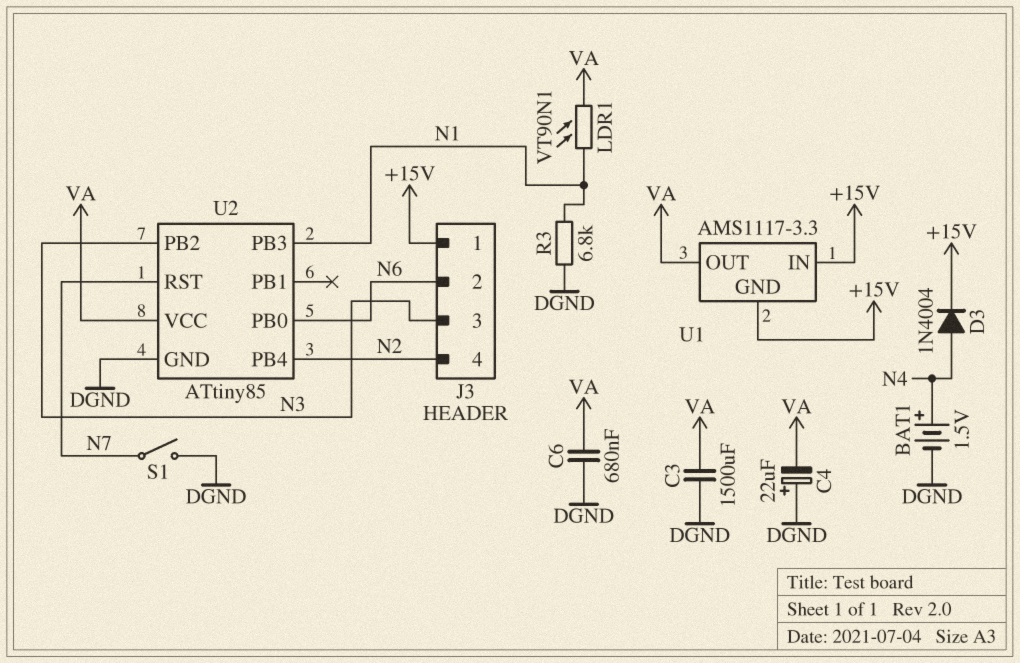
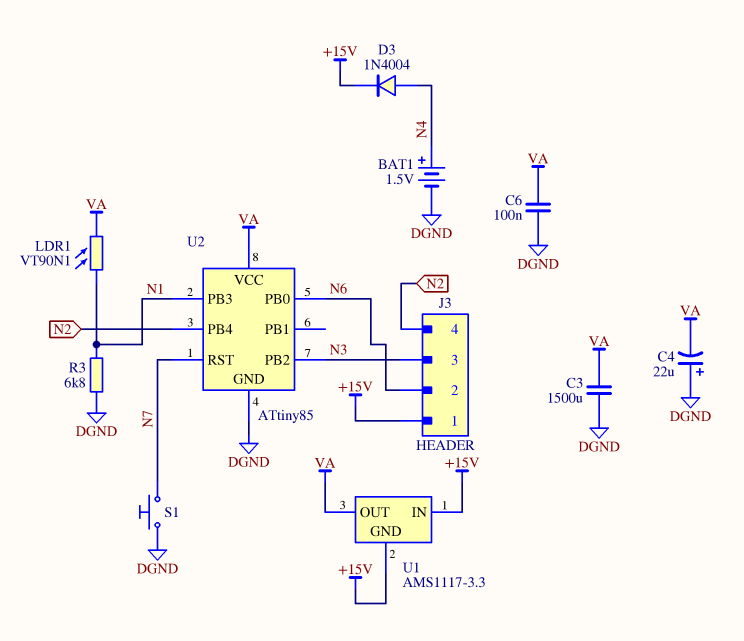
C6: 680nF (DGND, VA) -> 100nF (DGND, VA)
S1: switch (DGND, N7) -> button (DGND, N7)

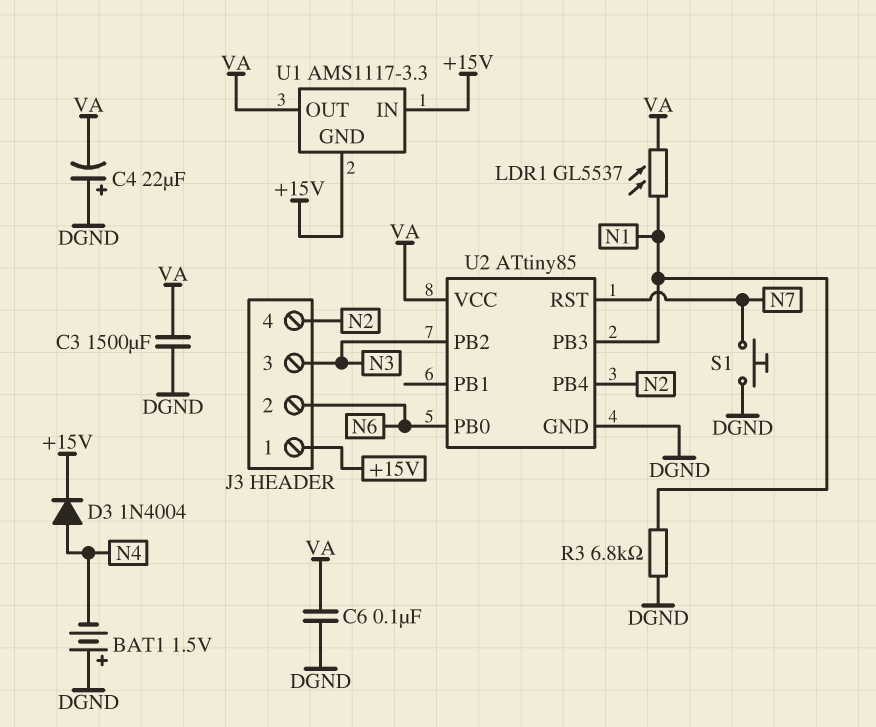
BAT1: 1.5V (plus N4, minus DGND) -> 1.5V (plus DGND, minus N4)
LDR1: VT90N1 (N1, VA) -> GL5537 (N1, VA)

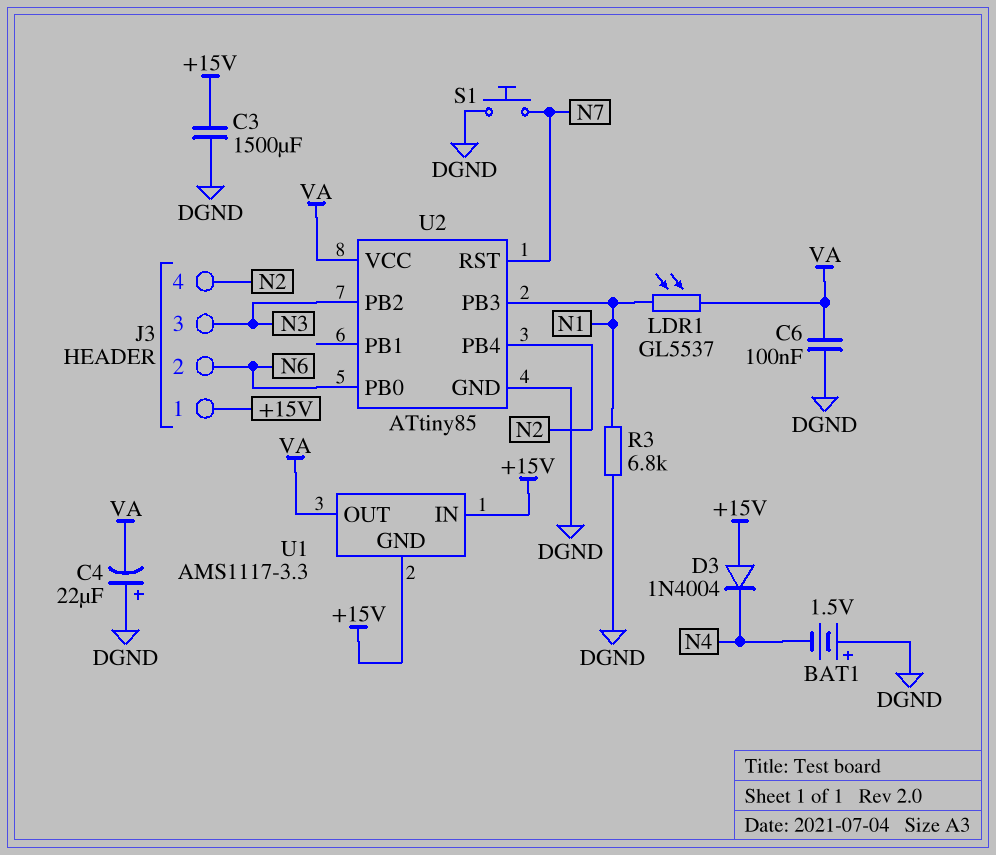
C3: 1500uF (DGND, VA) -> 1500uF (+15V, DGND)
D3: diode 1N4004 (A N4, K +15V) -> diode 1N4004 (A +15V, K N4)

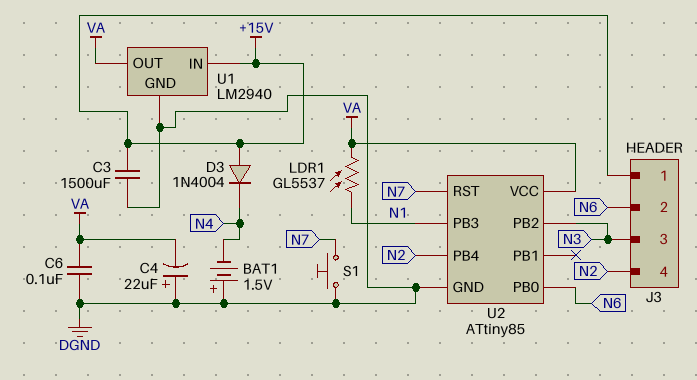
R3: 6.8k (DGND, N1) -> none
U1: AMS1117-3.3 -> LM2940
U1 pin GND: +15V -> DGND

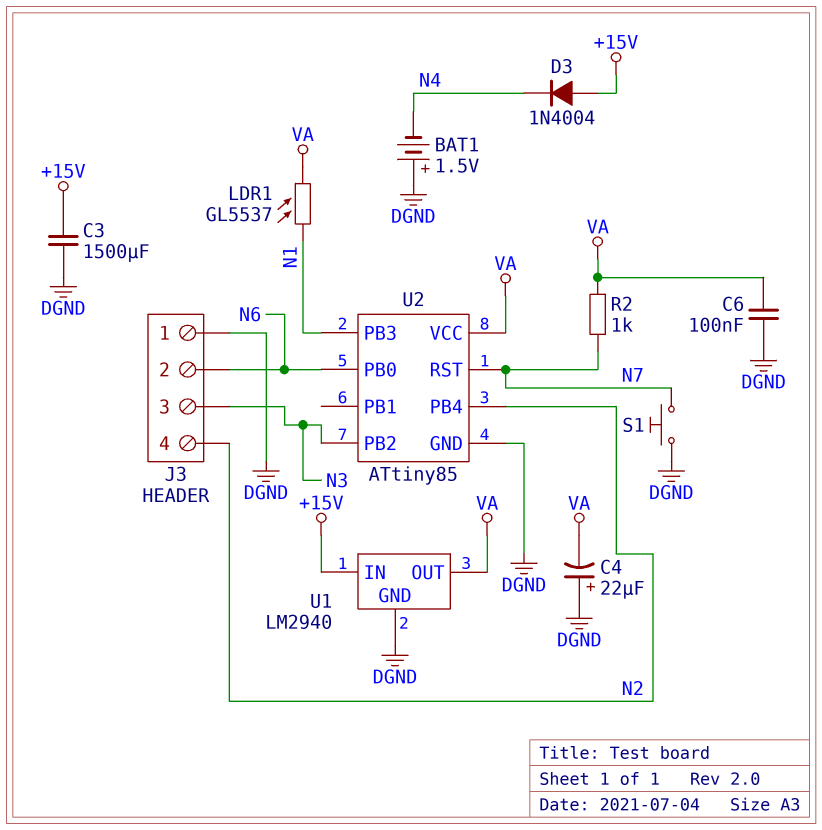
J3 pin 1: +15V -> DGND
R2: none -> 1k (N7, VA)

